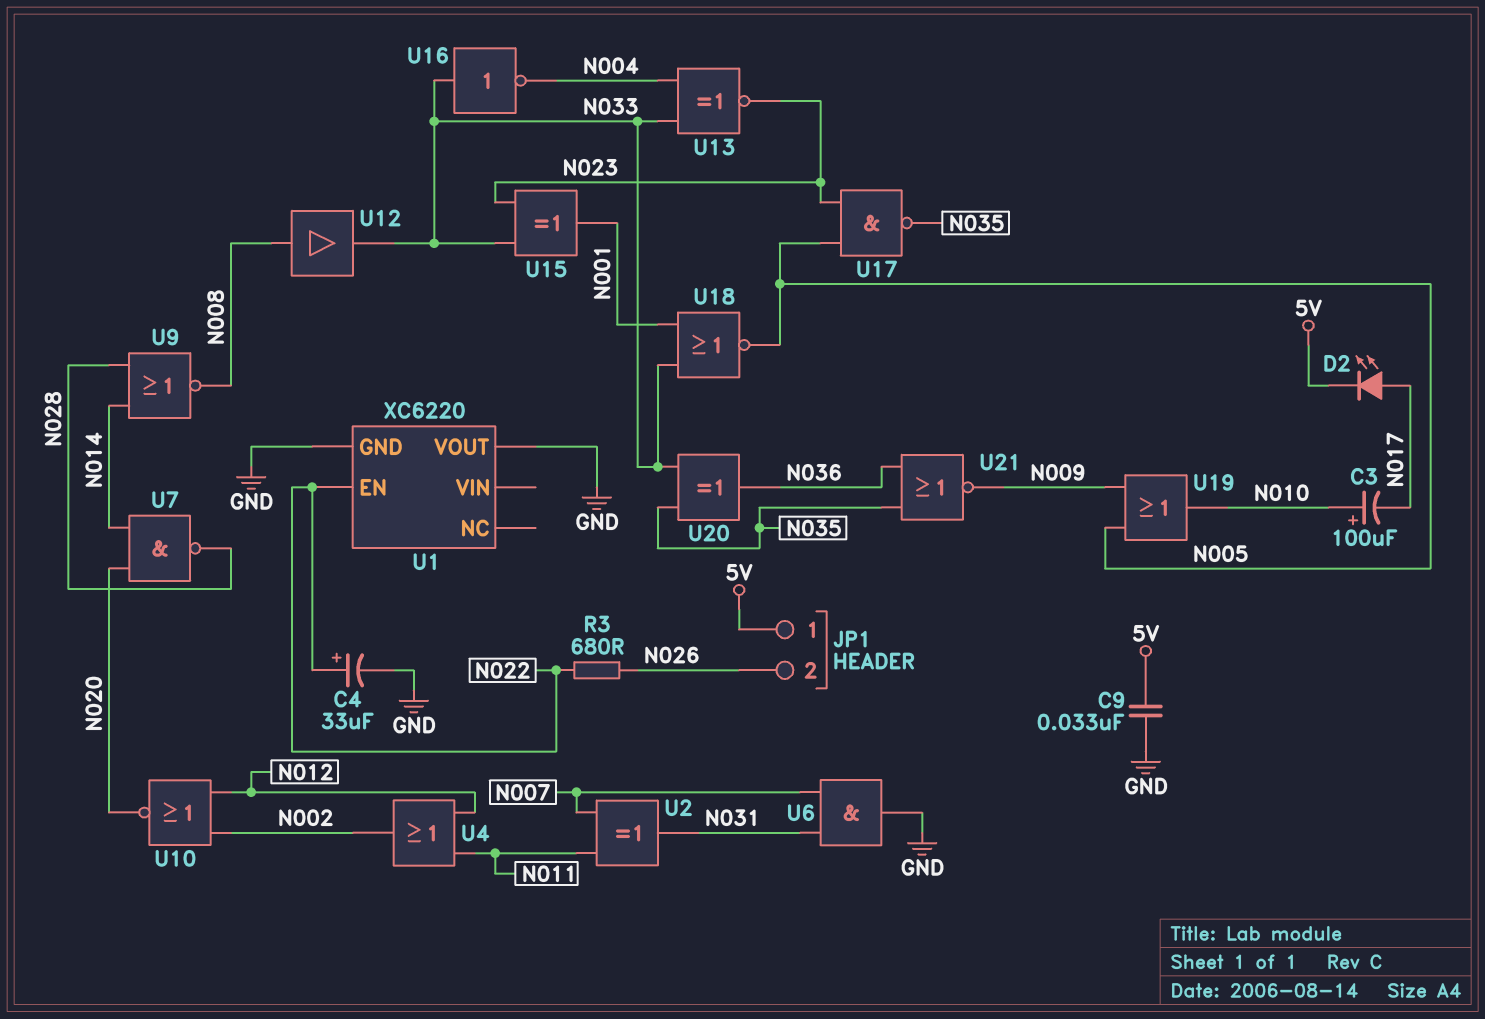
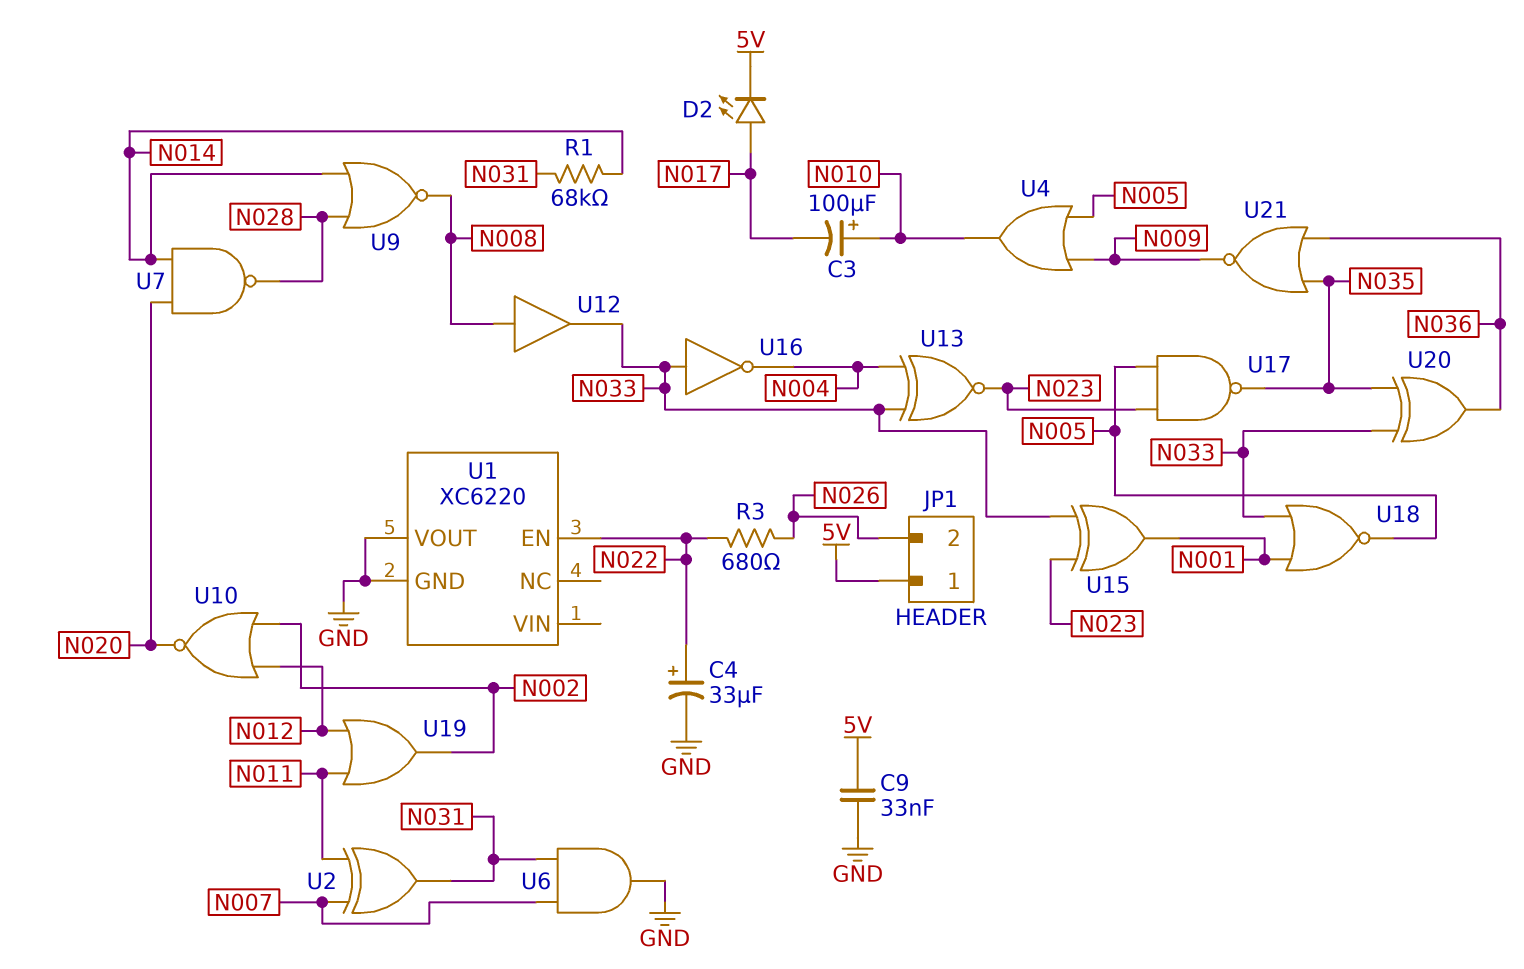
R1: none -> 68k (N014, N031)
U4: OR (in N011, in N012, out N002) -> OR (in N005, in N009, out N010)
U19: OR (in N005, in N009, out N010) -> OR (in N011, in N012, out N002)

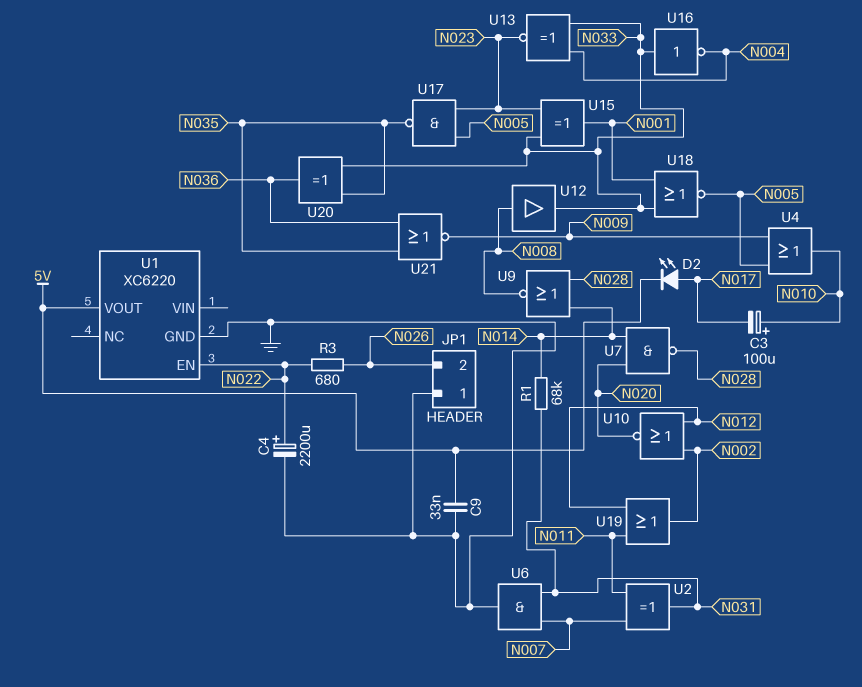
C4: 33uF (plus N022, minus GND) -> 2200uF (plus N022, minus GND)
JP1 pin 1: 5V -> GND
U1 pin VOUT: GND -> 5V

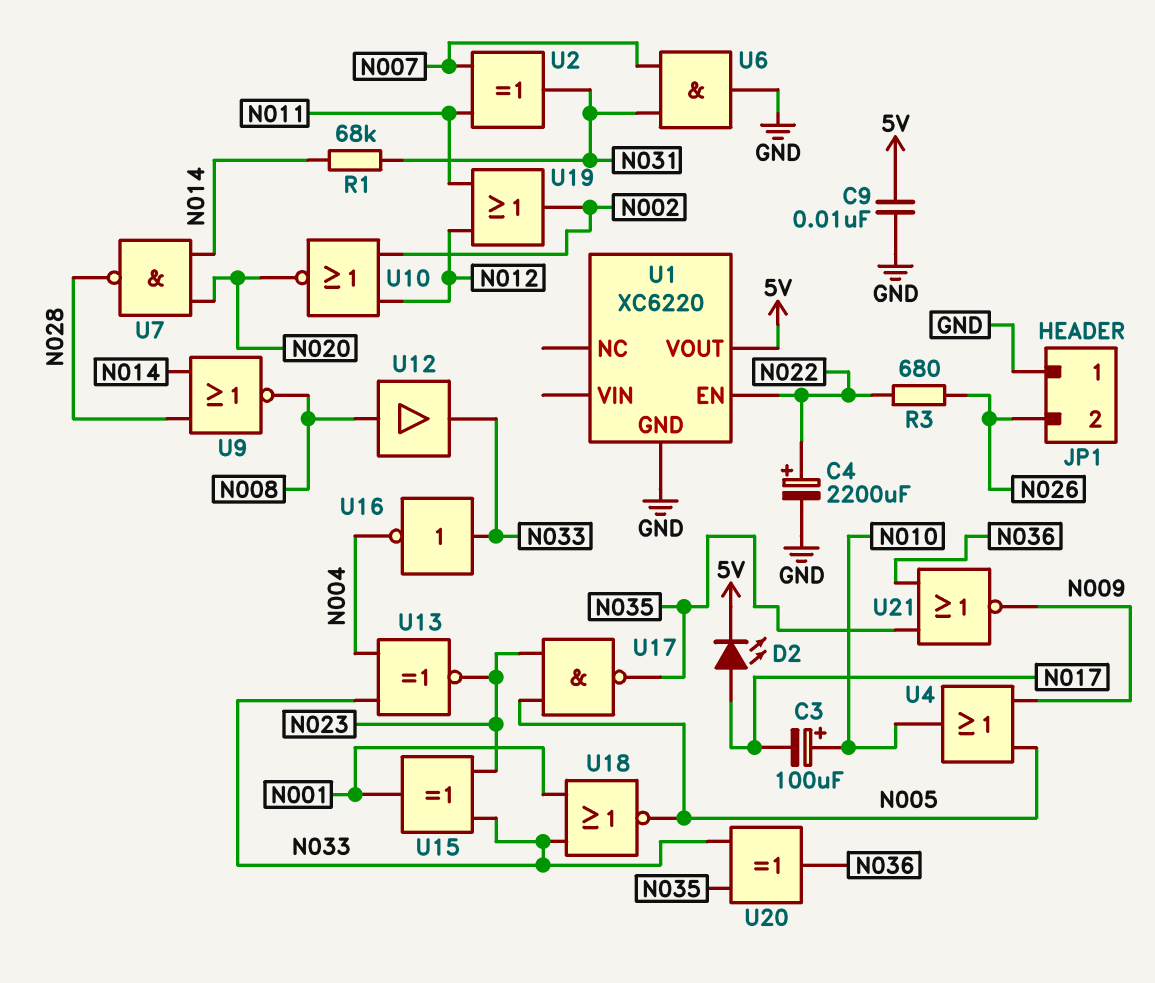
C9: 33nF (5V, GND) -> 10nF (5V, GND)

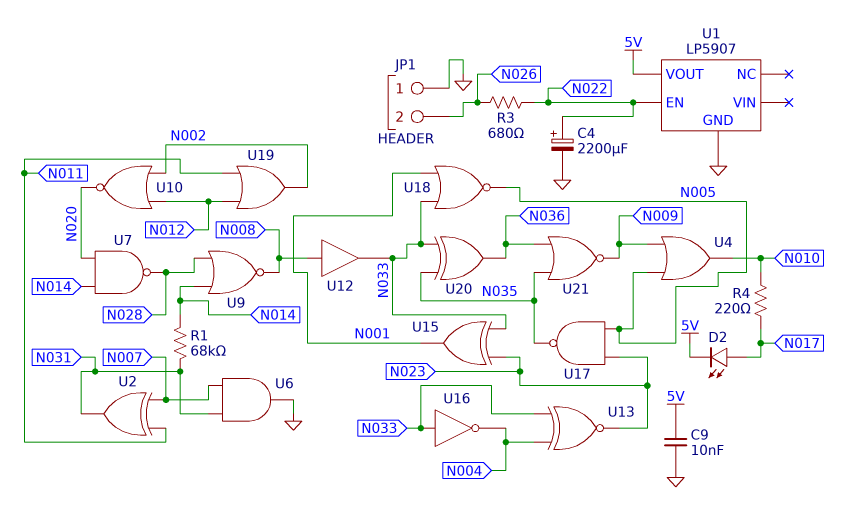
C3: 100uF (plus N010, minus N017) -> none
R4: none -> 220 (N010, N017)
U1: XC6220 -> LP5907

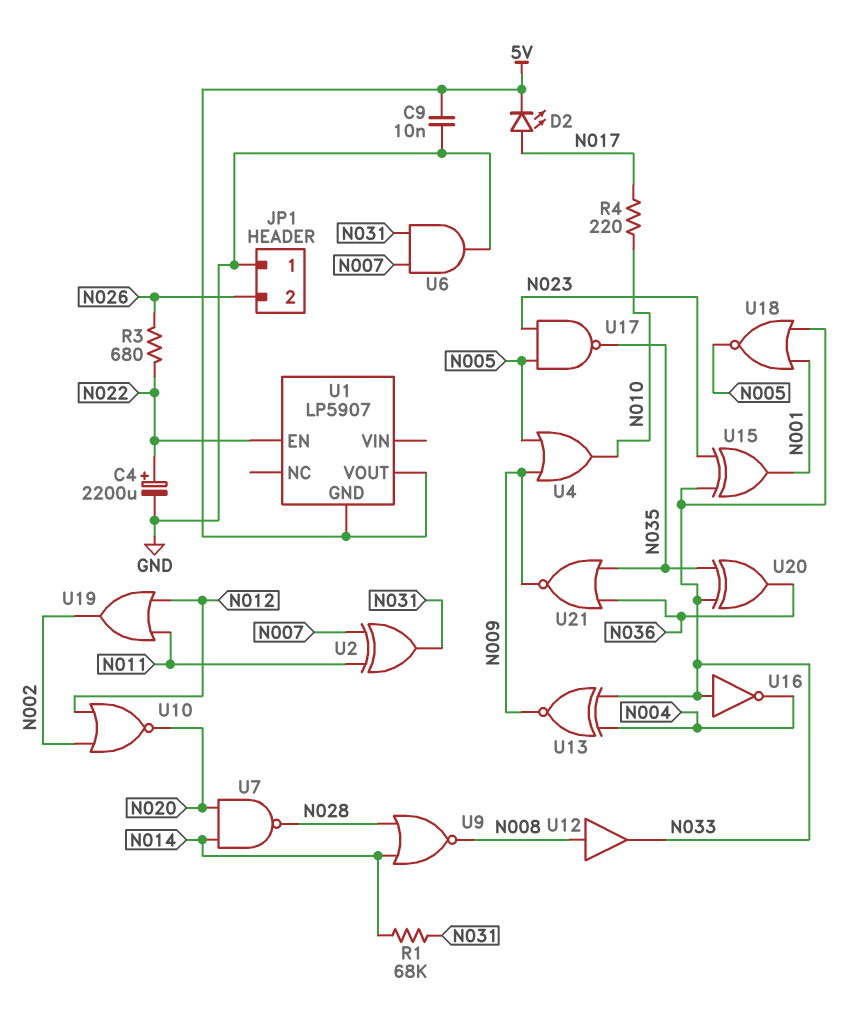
U1 pin GND: GND -> 5V
U13: XNOR (in N004, in N033, out N023) -> XNOR (in N004, in N033, out N009)

